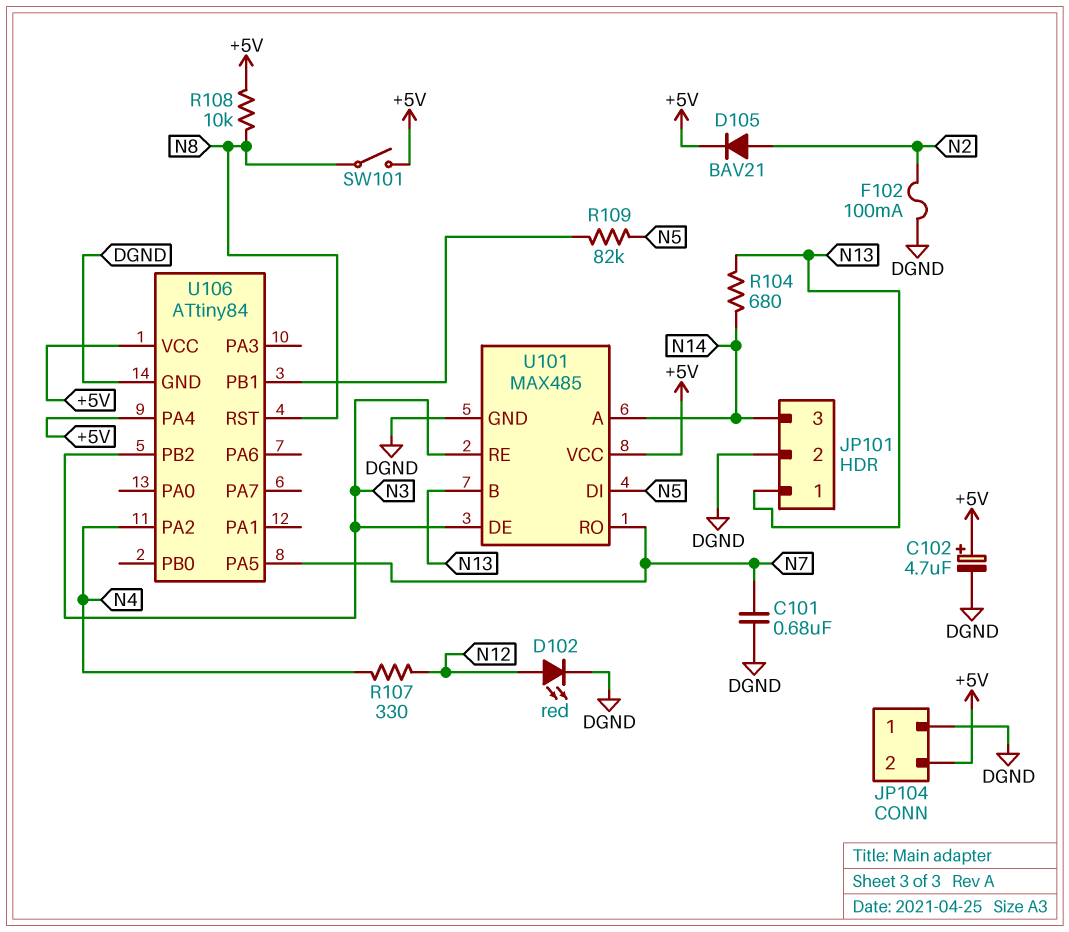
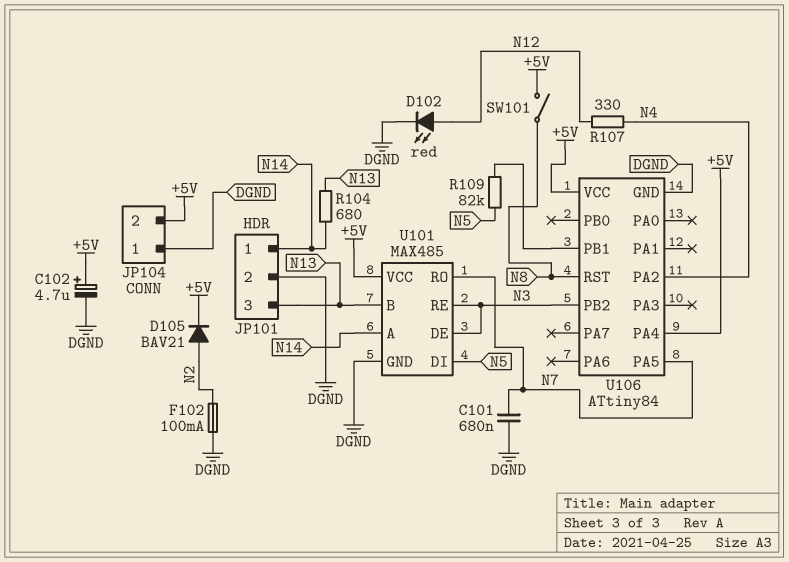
JP101 pin 1: N13 -> N14
JP101 pin 3: N14 -> N13
R108: 10k (+5V, N8) -> none

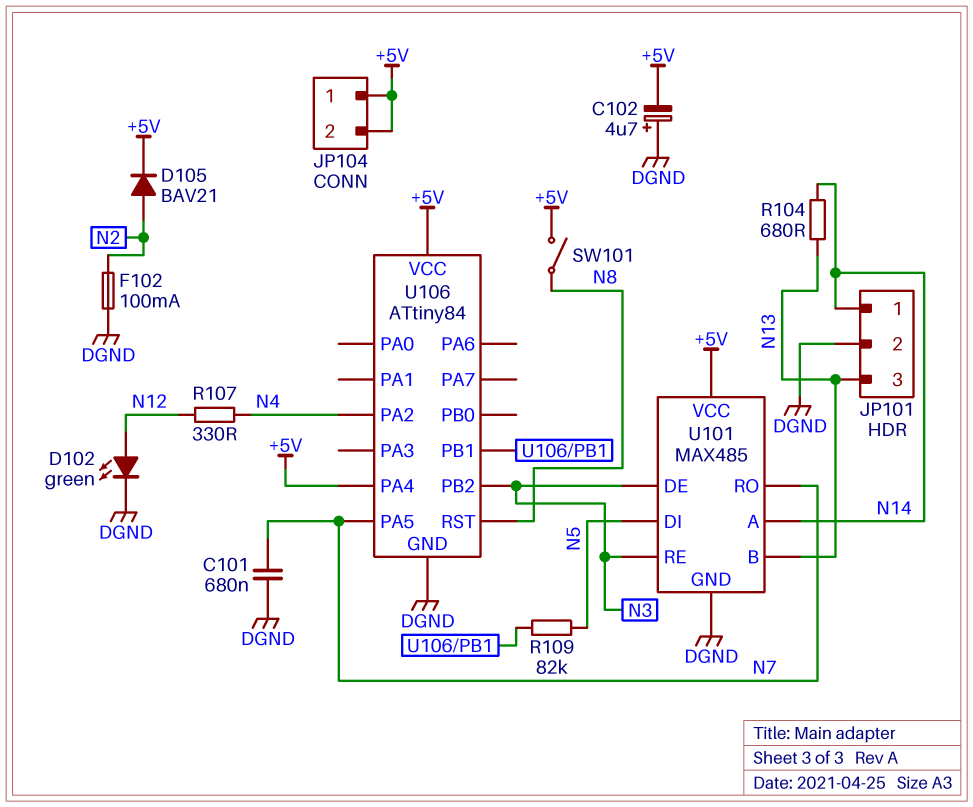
C102: 4.7uF (plus +5V, minus DGND) -> 4.7uF (plus DGND, minus +5V)
D102: LED red (A N12, K DGND) -> LED green (A N12, K DGND)
JP104 pin 1: DGND -> +5V

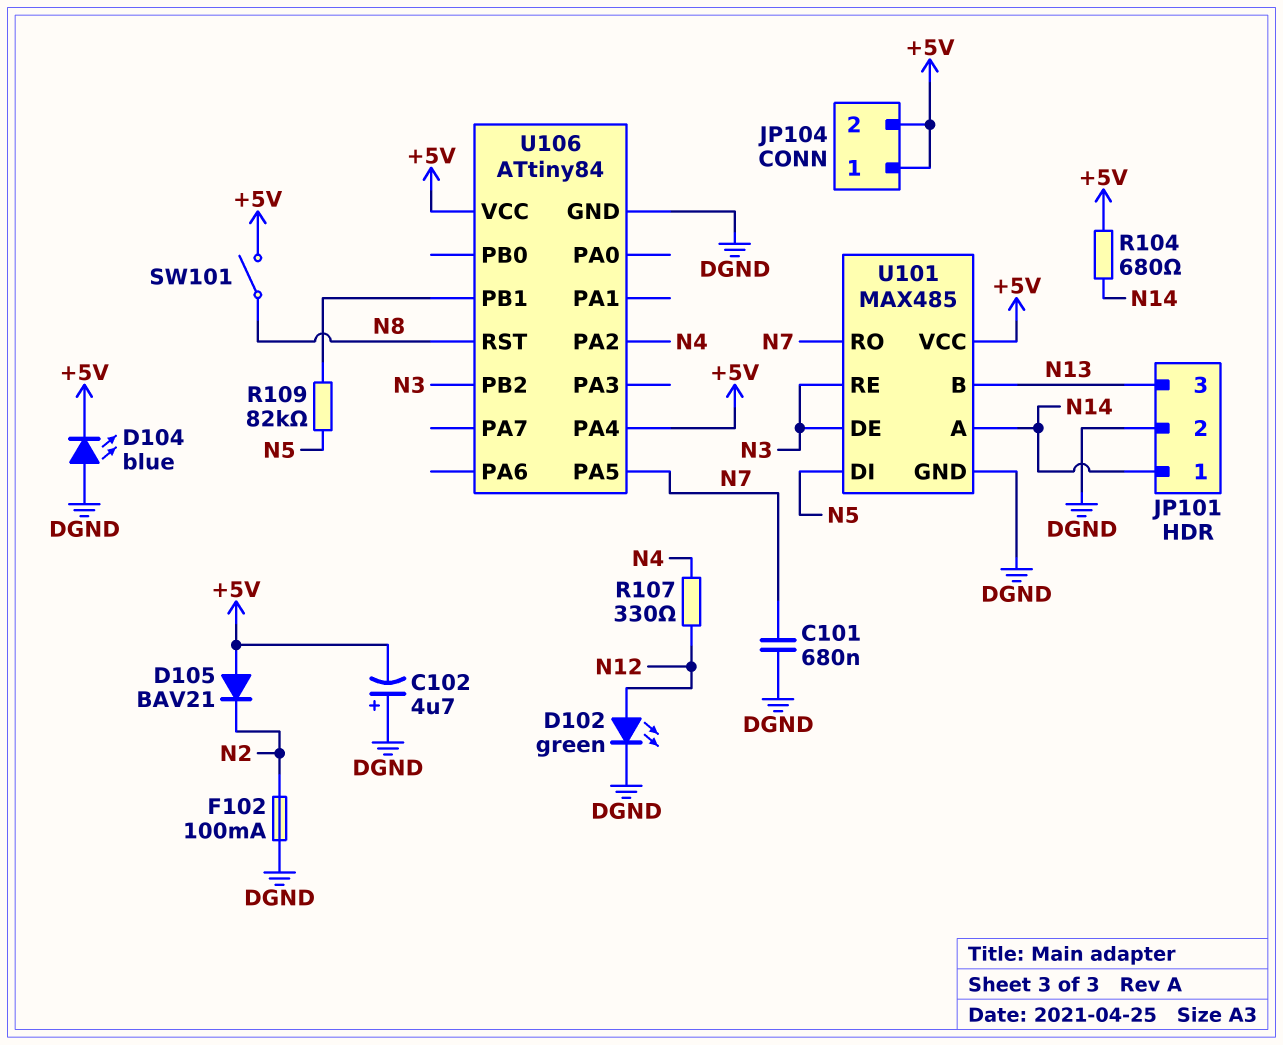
D104: none -> LED blue (A DGND, K +5V)
D105: diode BAV21 (A N2, K +5V) -> diode BAV21 (A +5V, K N2)
R104: 680 (N13, N14) -> 680 (+5V, N14)

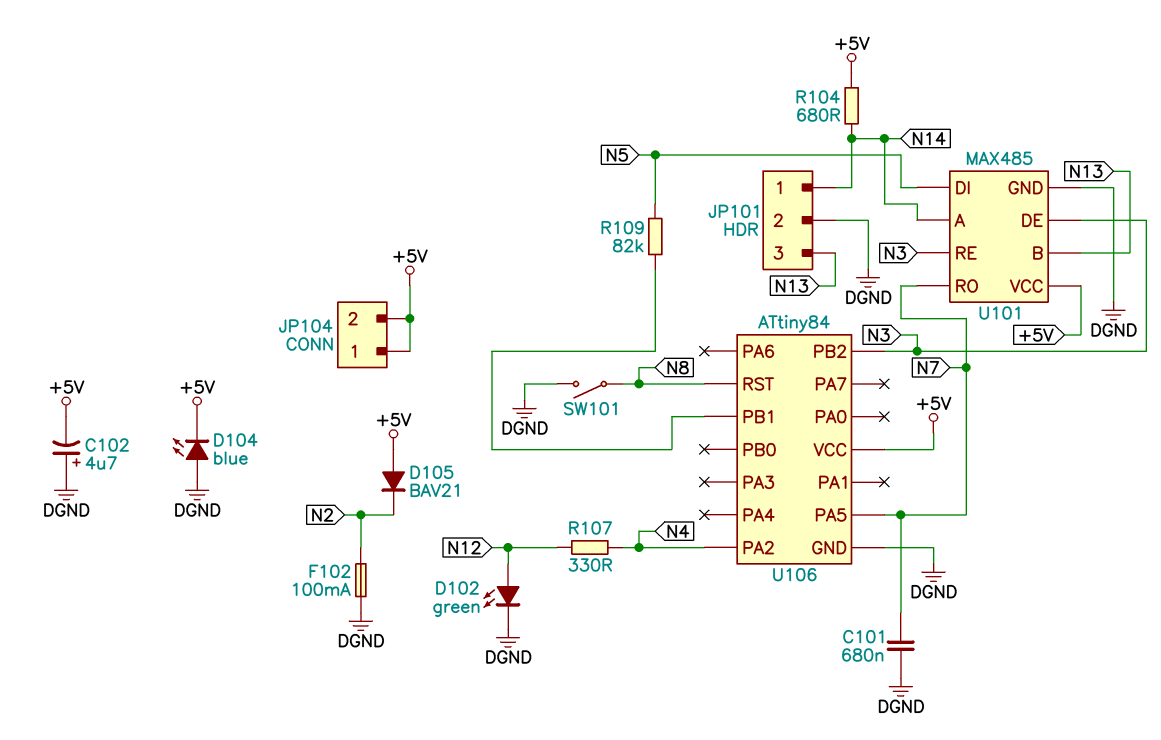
SW101: switch (+5V, N8) -> switch (DGND, N8)
U106 pin PA4: +5V -> none

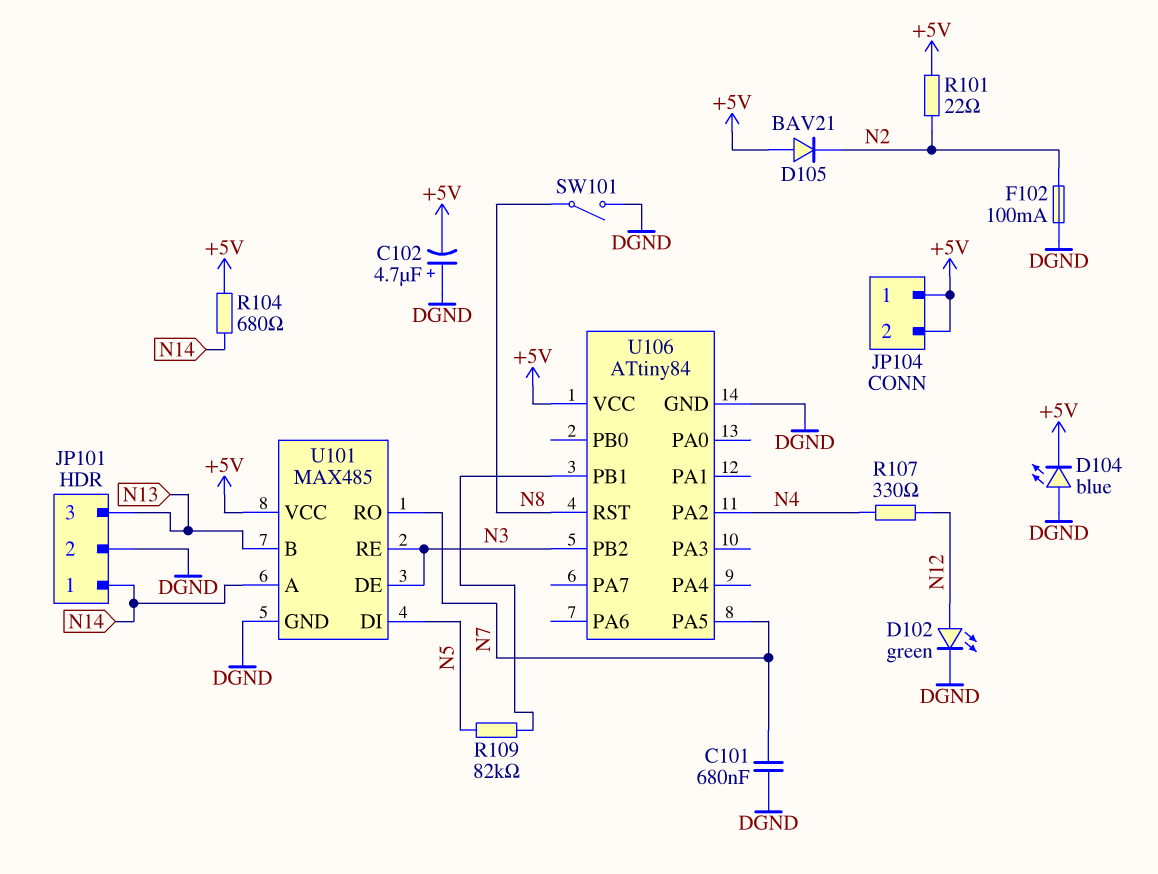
R101: none -> 22 (+5V, N2)

